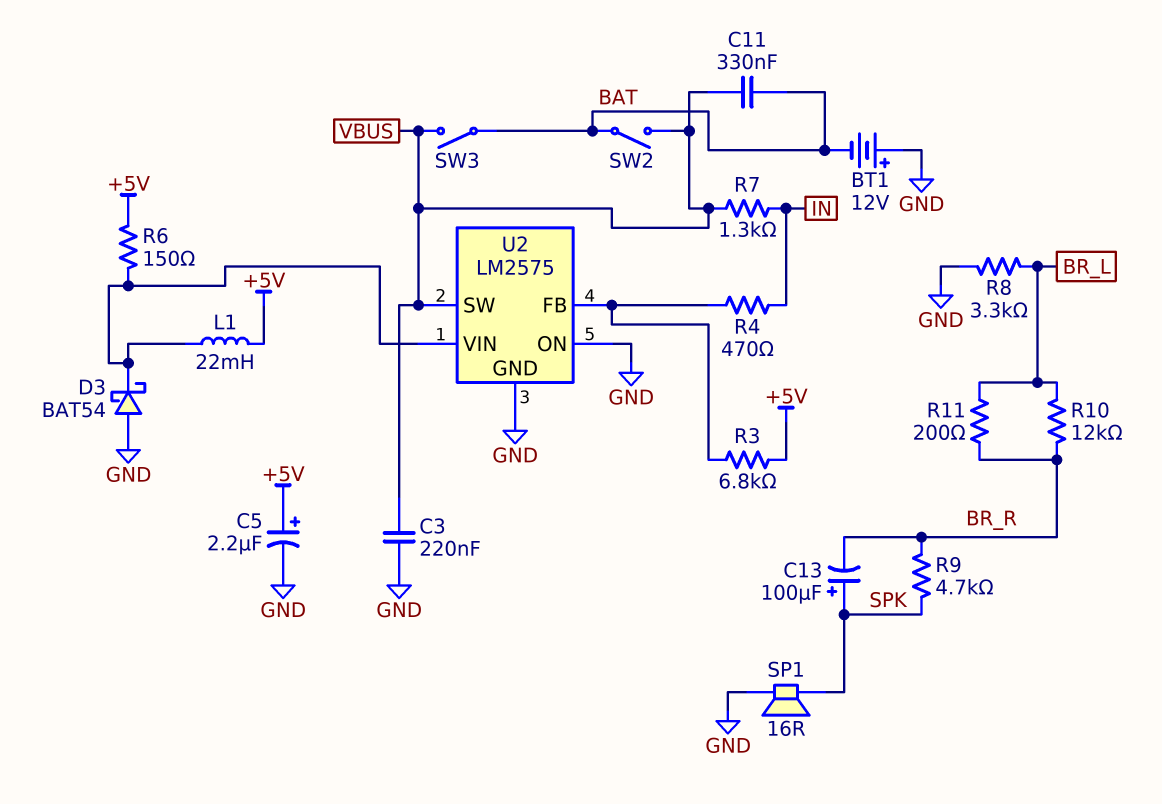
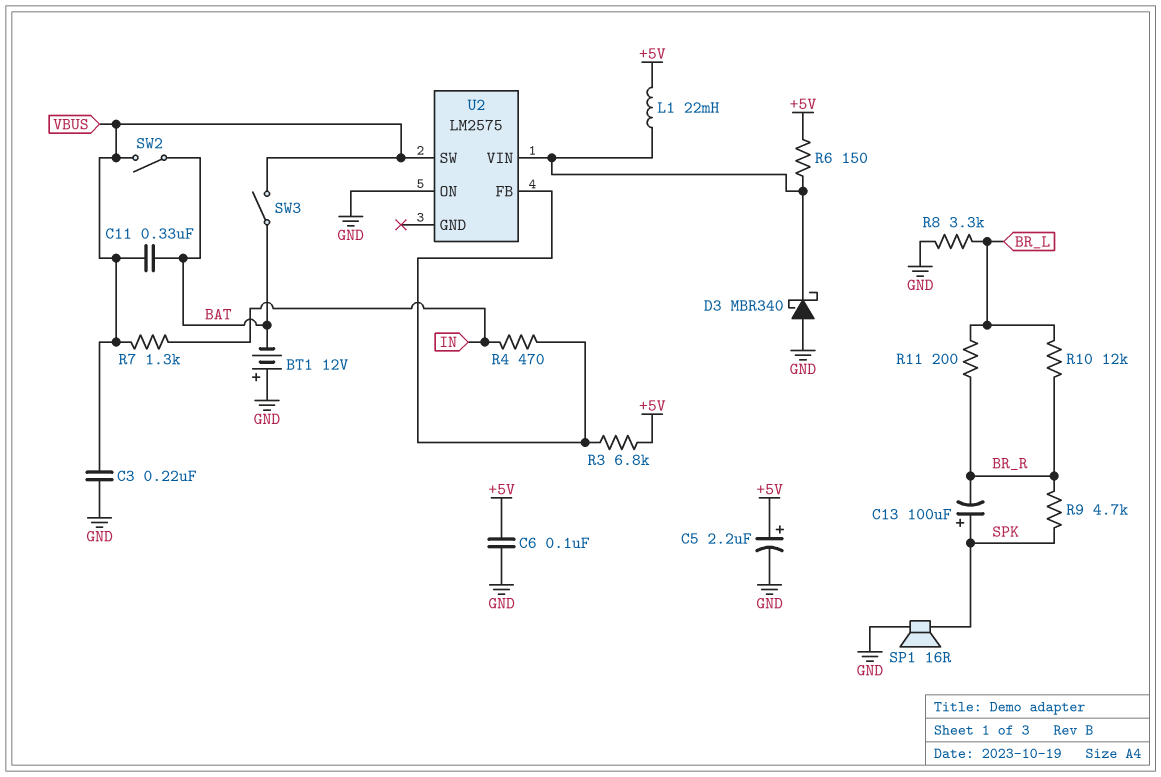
C6: none -> 100nF (+5V, GND)
D3: schottky BAT54 (A GND, K U2/VIN) -> schottky MBR340 (A GND, K U2/VIN)
U2 pin GND: GND -> none

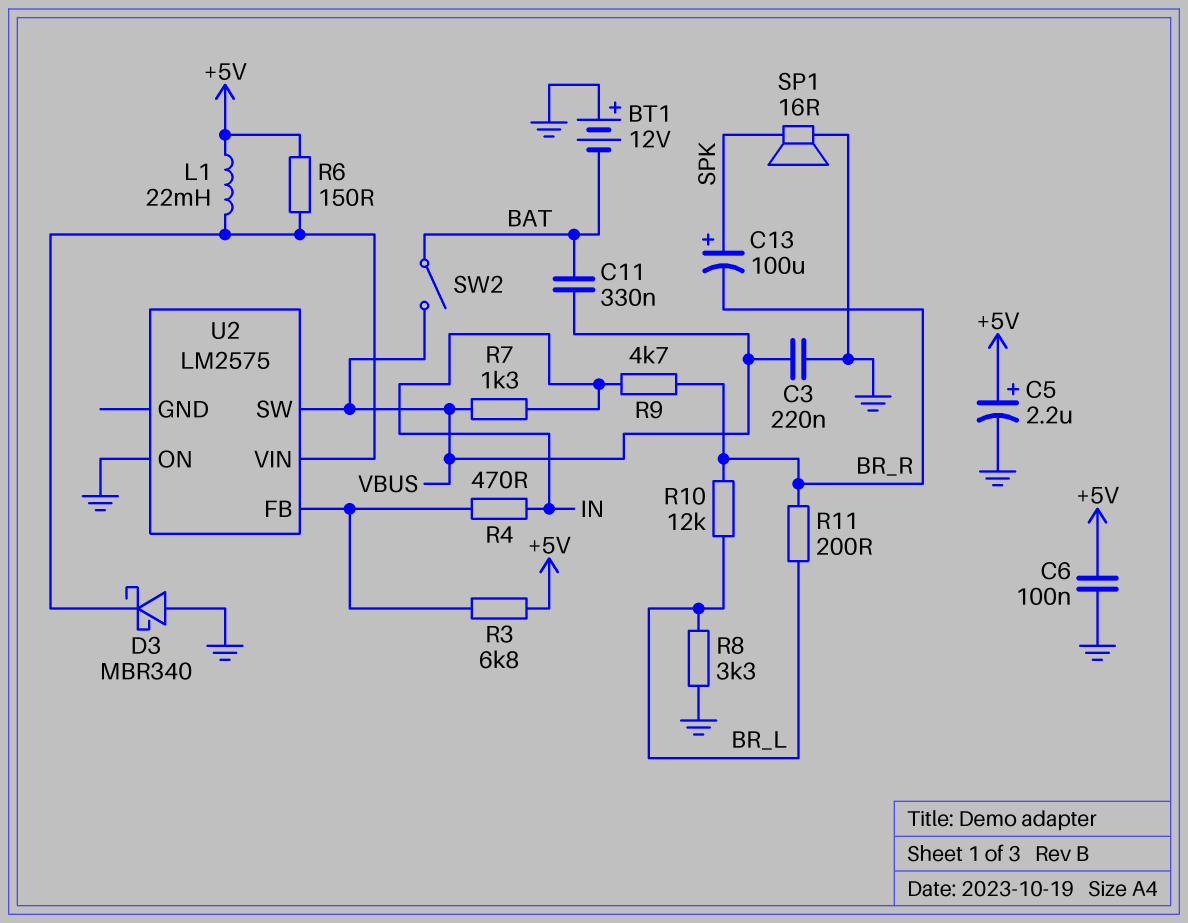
R9: 4.7k (BR_R, SPK) -> 4.7k (BR_R, IN)
SW3: switch (BAT, VBUS) -> none

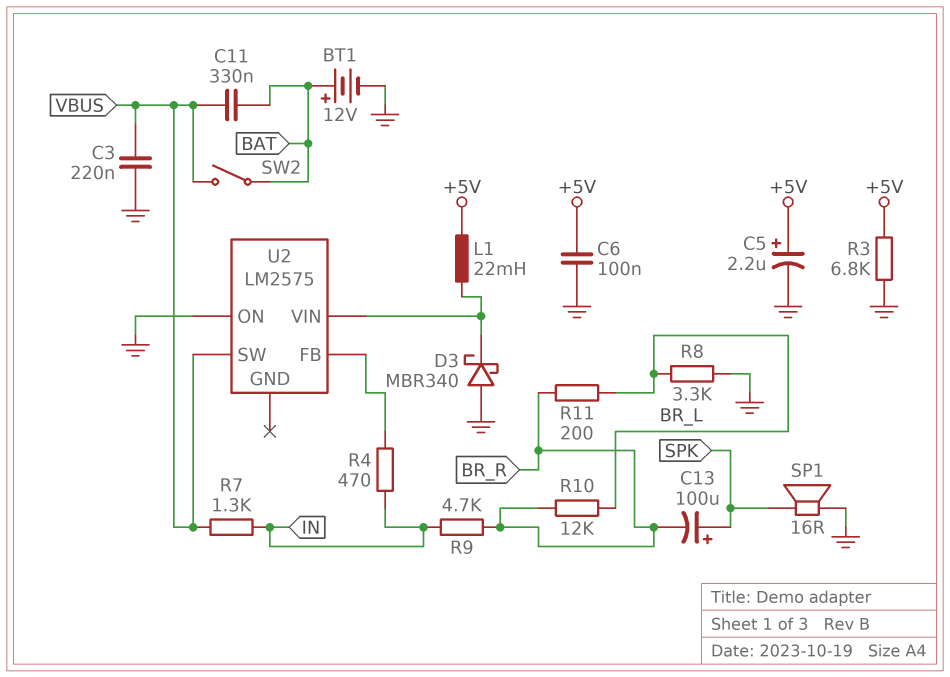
BT1: 12V (plus GND, minus BAT) -> 12V (plus BAT, minus GND)
R3: 6.8k (+5V, U2/FB) -> 6.8k (+5V, GND)
R6: 150 (+5V, U2/VIN) -> none

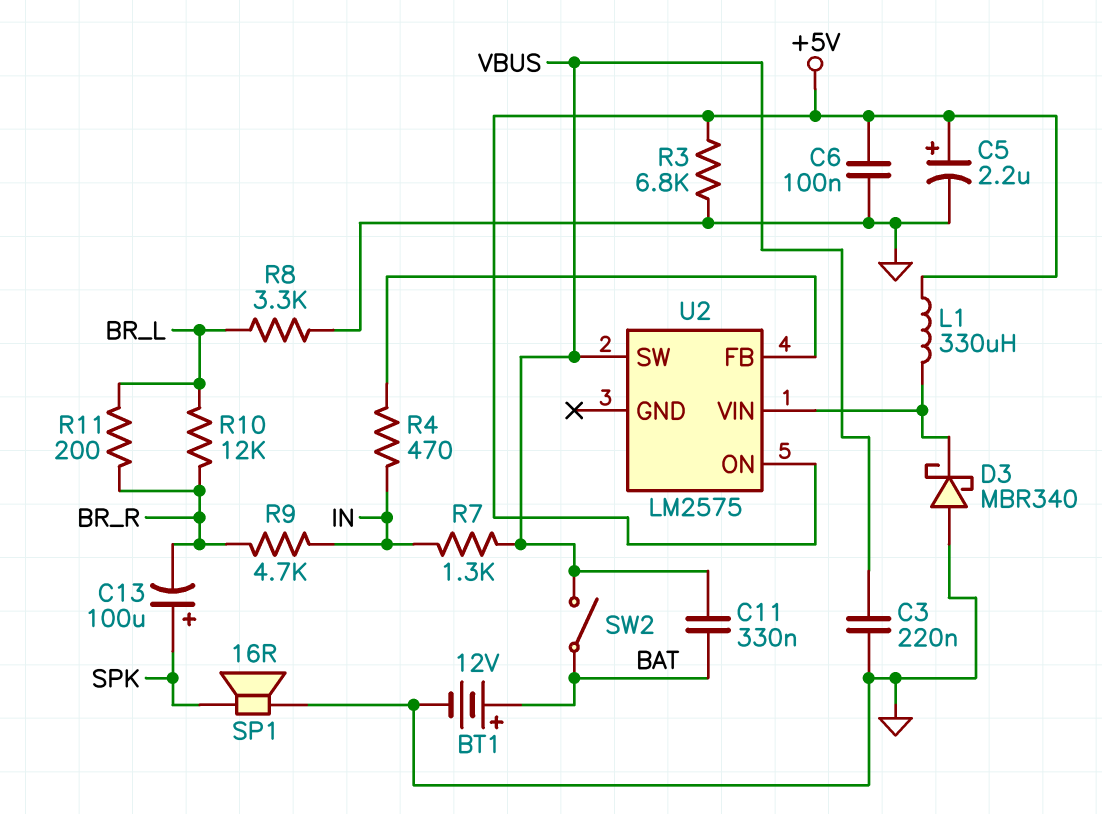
L1: 22mH (+5V, U2/VIN) -> 330uH (+5V, U2/VIN)
U2 pin ON: GND -> +5V

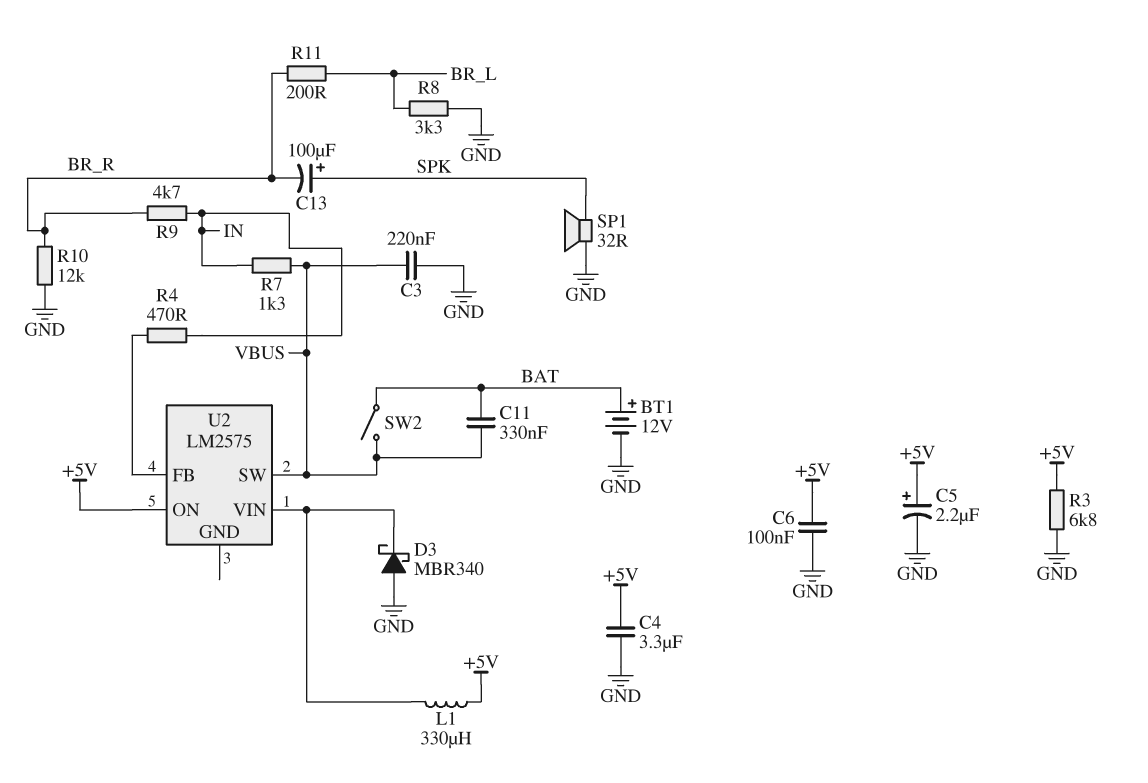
C4: none -> 3.3uF (+5V, GND)
R10: 12k (BR_L, BR_R) -> 12k (BR_R, GND)
SP1: speaker 16R (GND, SPK) -> speaker 32R (GND, SPK)

